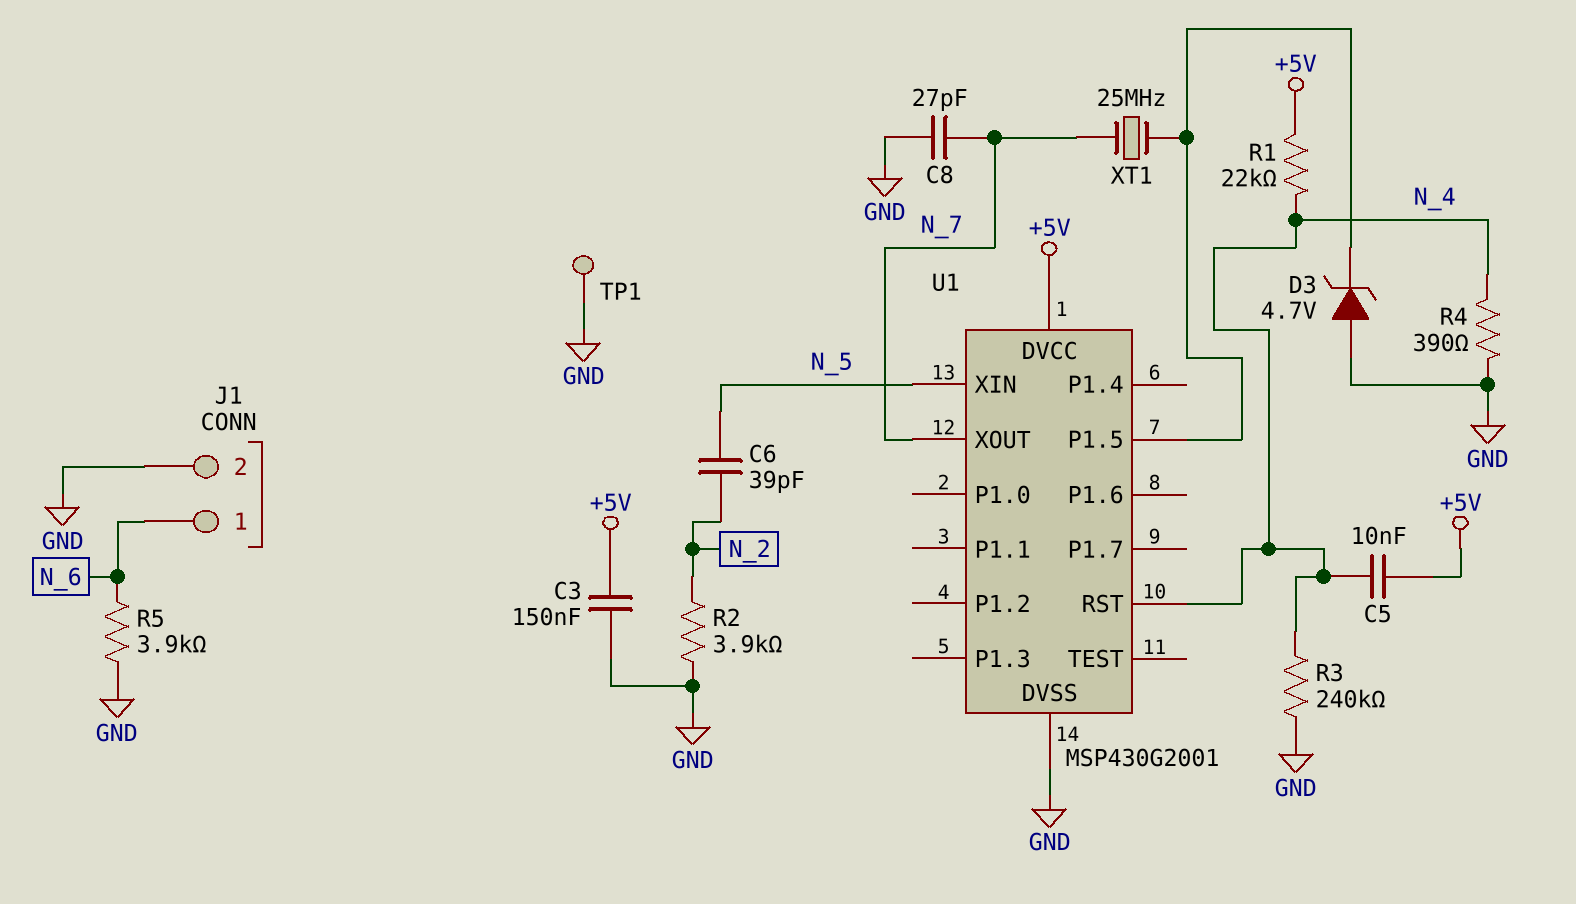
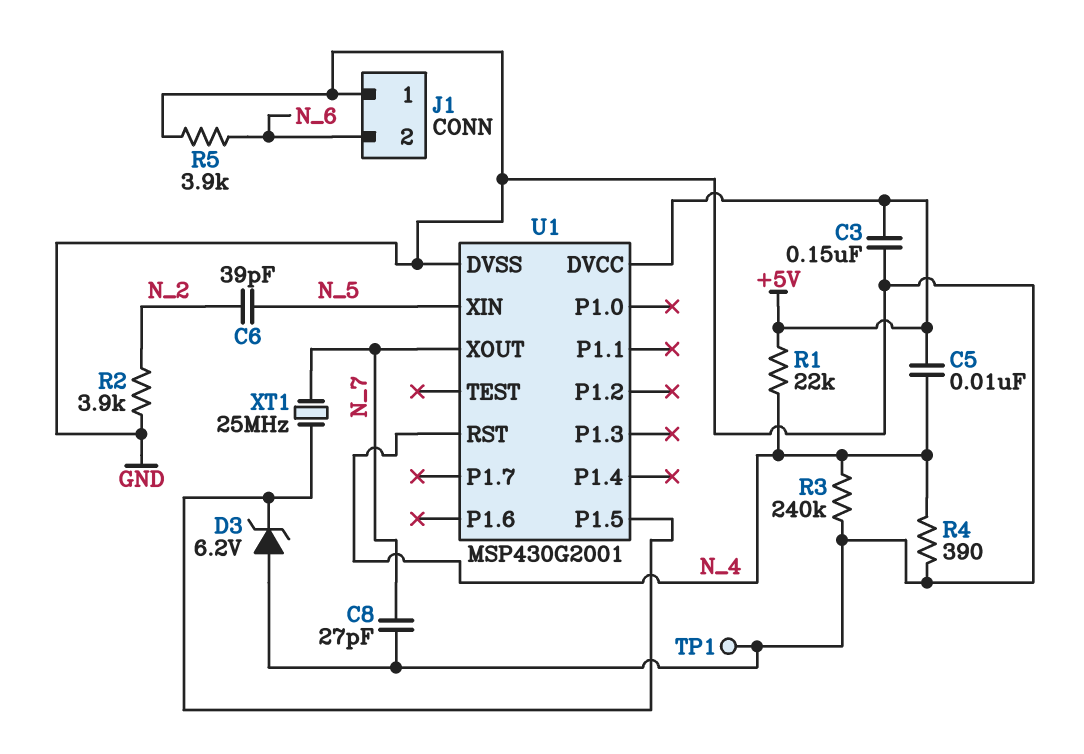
D3: zener 4.7V (A GND, K U1/P1.5) -> zener 6.2V (A GND, K U1/P1.5)
J1 pin 1: N_6 -> GND
J1 pin 2: GND -> N_6

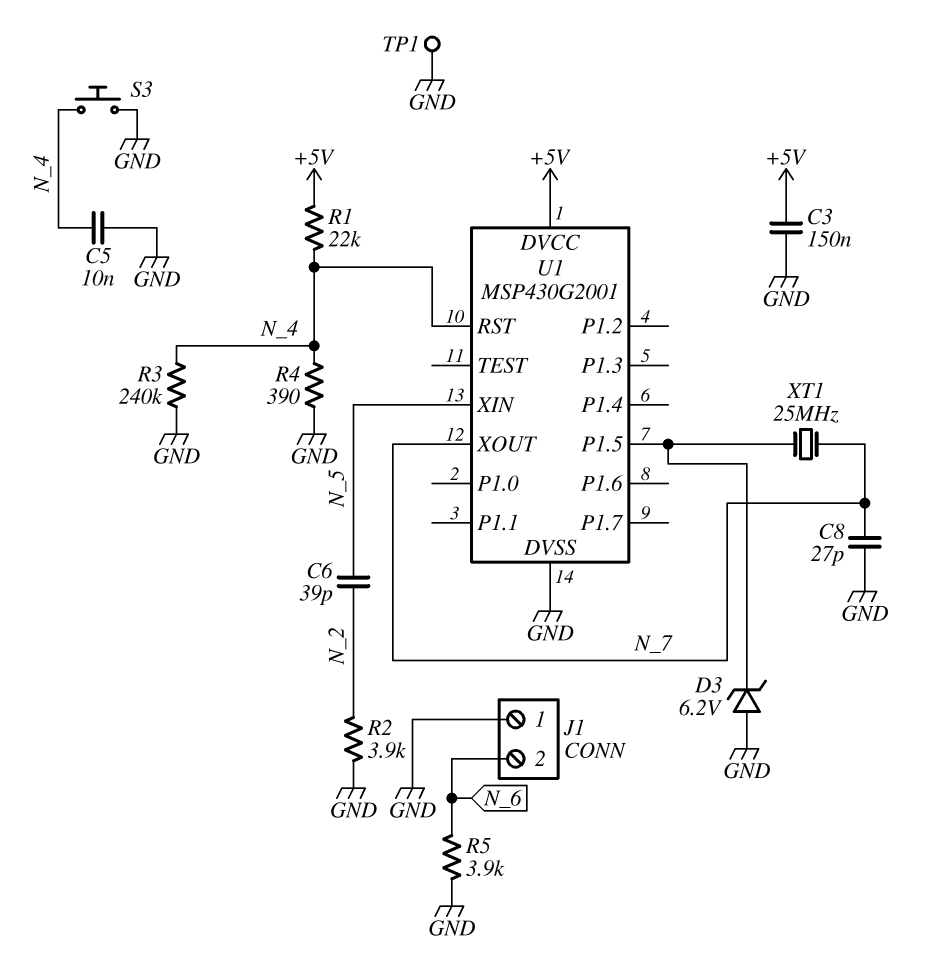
C5: 10nF (+5V, N_4) -> 10nF (GND, N_4)
S3: none -> button (GND, N_4)

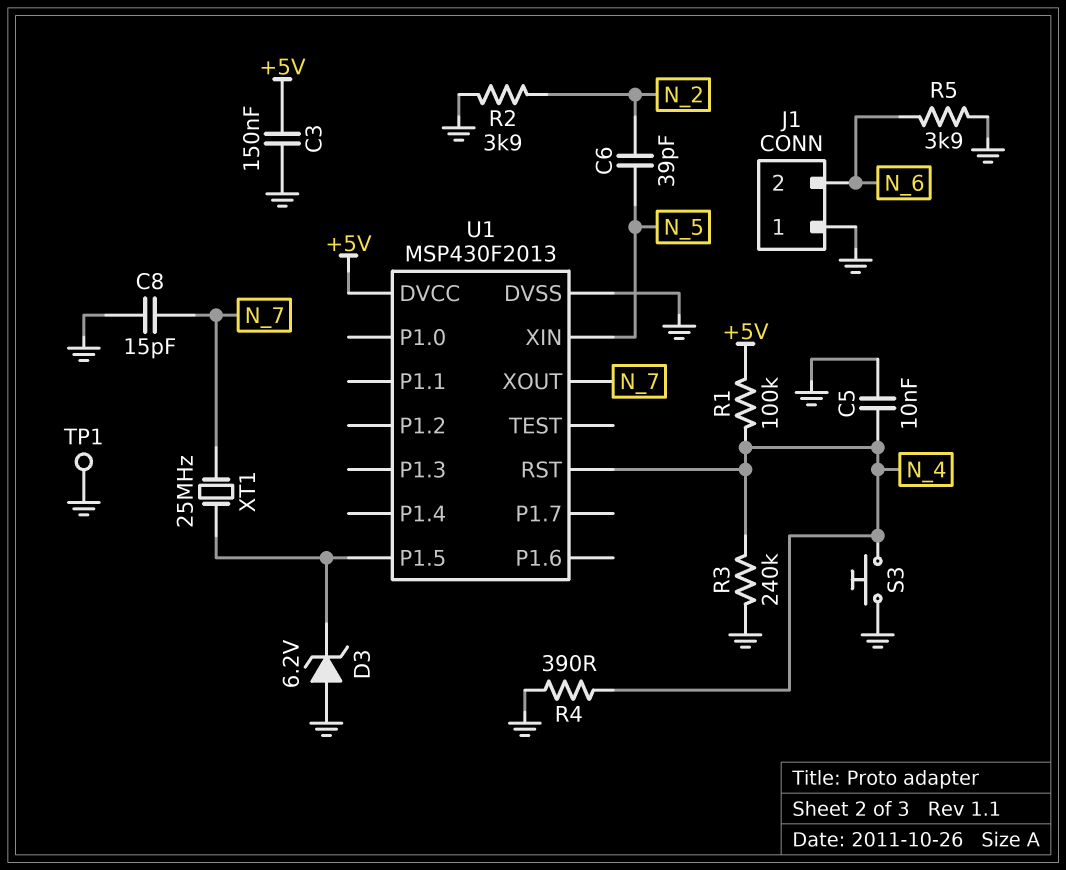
C8: 27pF (GND, N_7) -> 15pF (GND, N_7)
R1: 22k (+5V, N_4) -> 100k (+5V, N_4)
U1: MSP430G2001 -> MSP430F2013

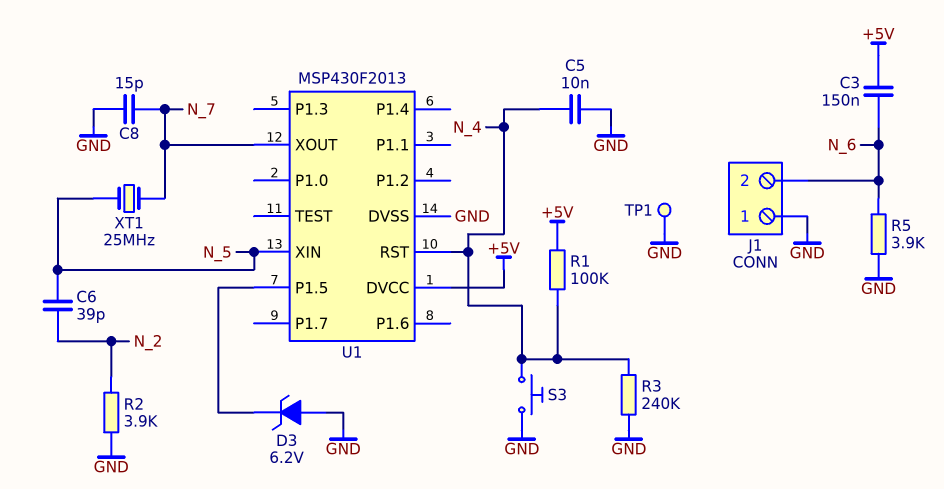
C3: 150nF (+5V, GND) -> 150nF (+5V, N_6)
R4: 390 (GND, N_4) -> none
XT1: 25MHz (N_7, U1/P1.5) -> 25MHz (N_5, N_7)

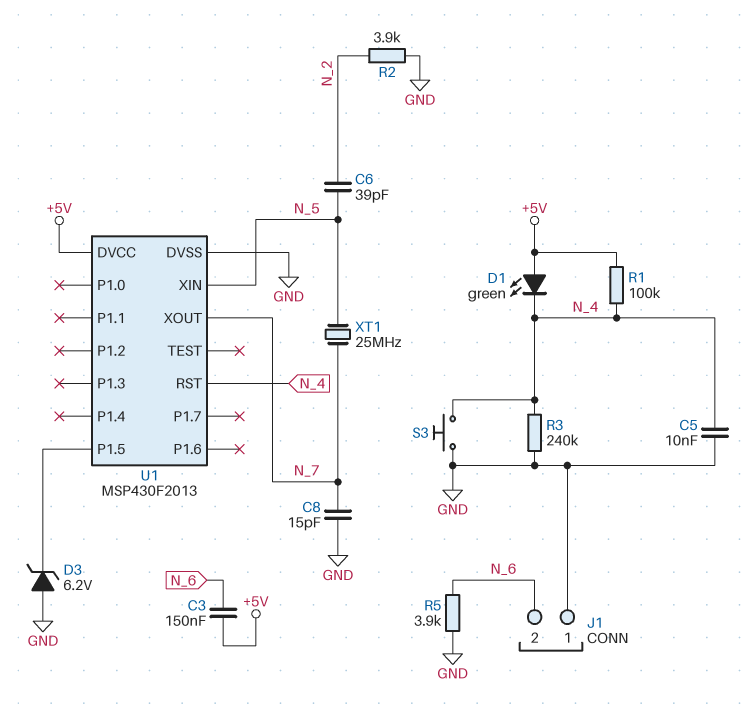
D1: none -> LED green (A +5V, K N_4)
TP1: test point (GND) -> none

